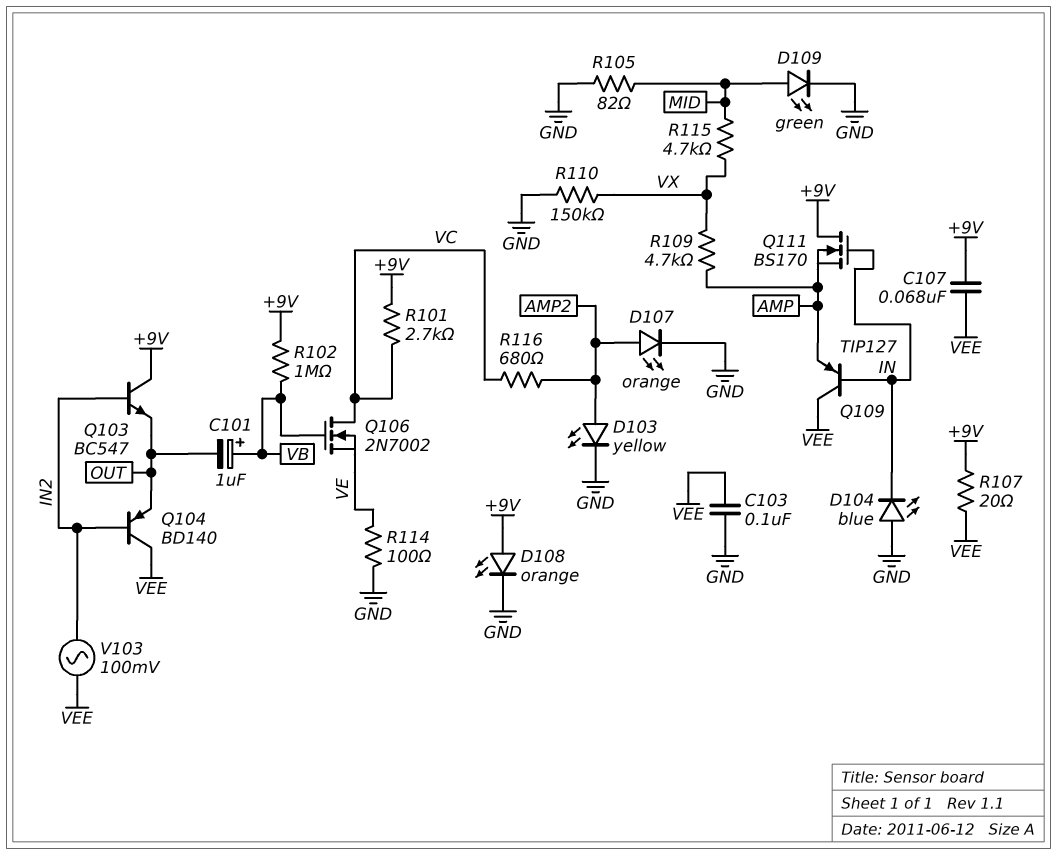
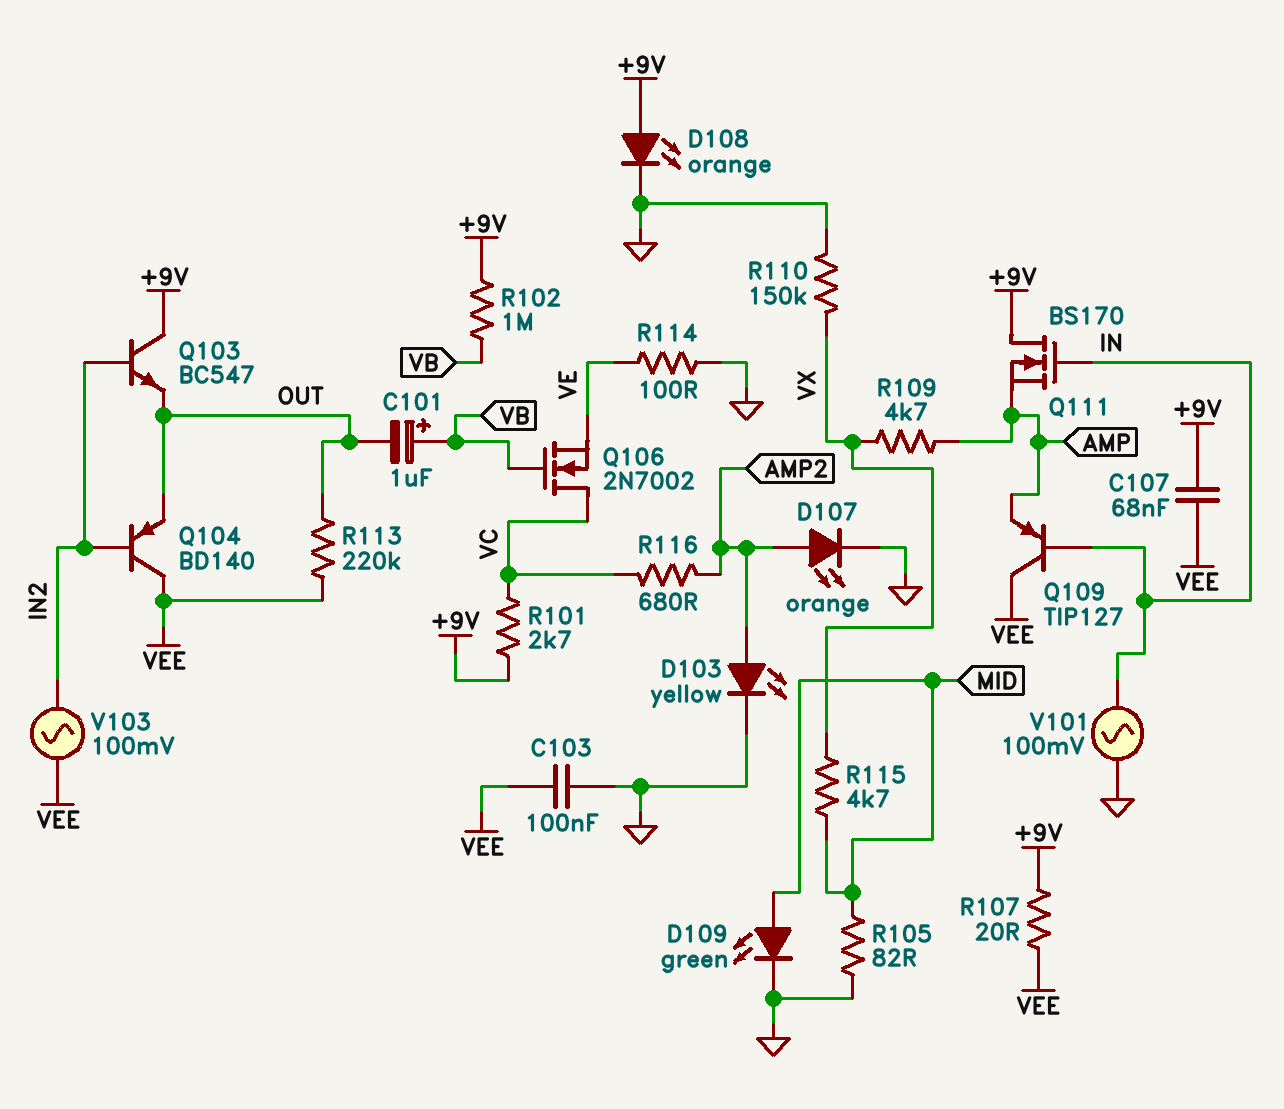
D104: LED blue (A GND, K IN) -> none
R113: none -> 220k (OUT, VEE)
V101: none -> AC 100mV (GND, IN)

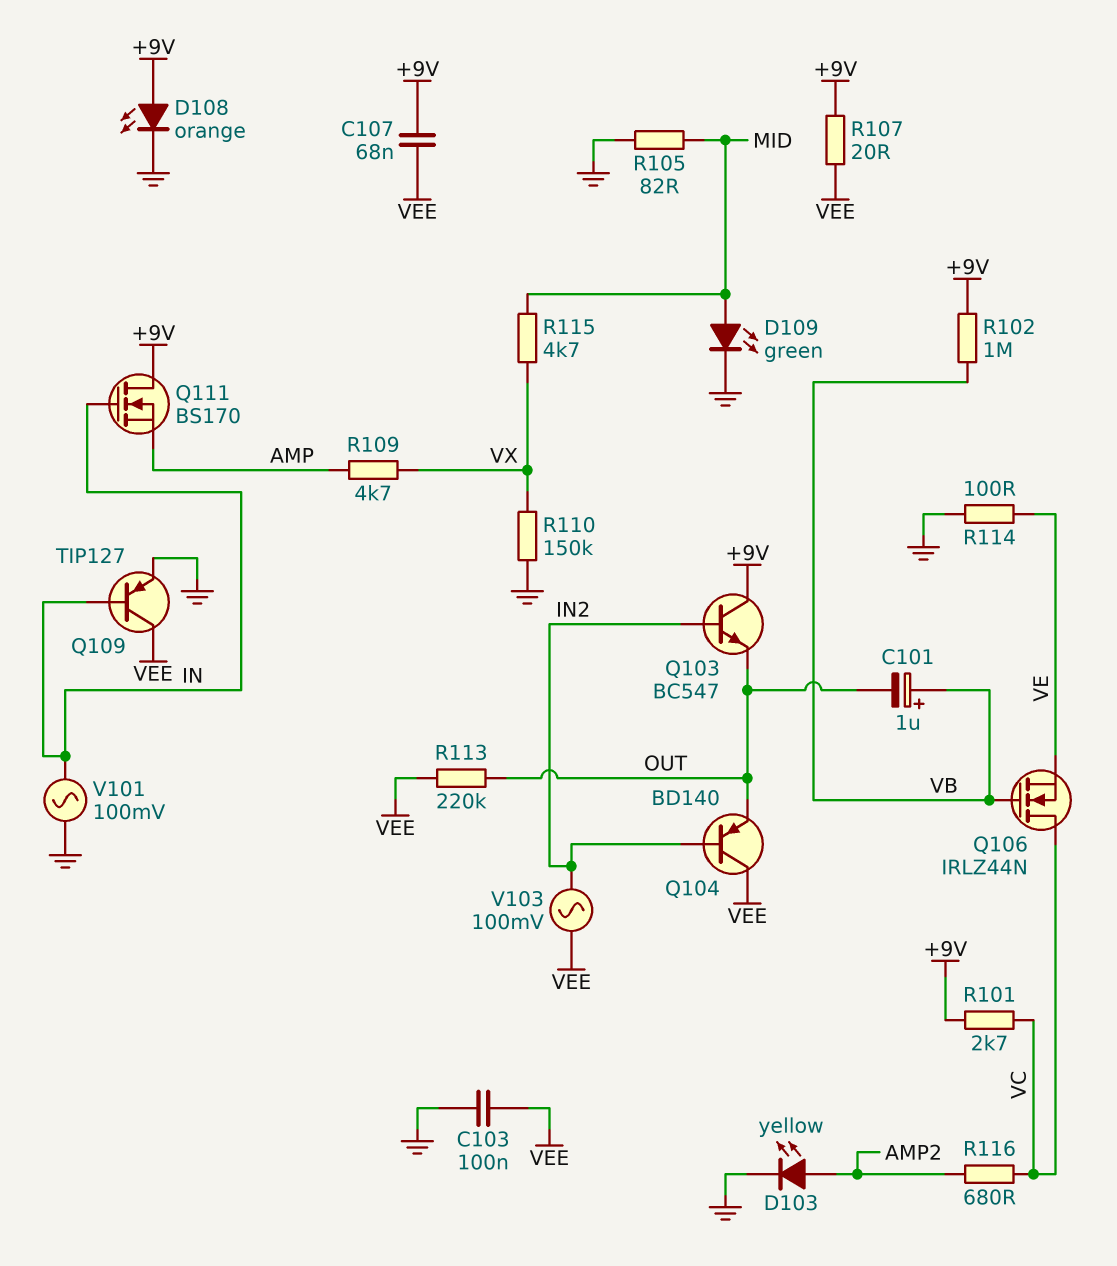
D107: LED orange (A AMP2, K GND) -> none
Q106: NMOS 2N7002 (G VB, D VC, S VE) -> NMOS IRLZ44N (G VB, D VC, S VE)
Q109: PNP TIP127 (B IN, C VEE, E AMP) -> PNP TIP127 (B IN, C VEE, E GND)

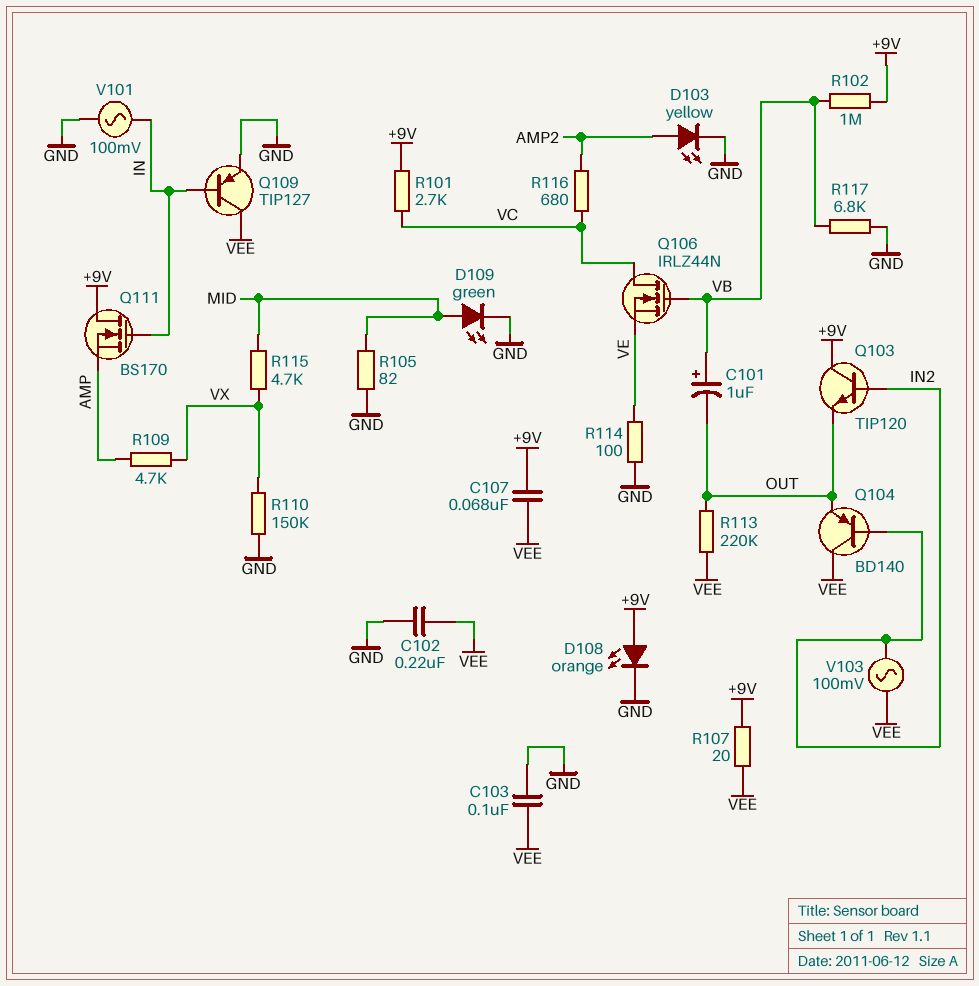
C102: none -> 220nF (GND, VEE)
Q103: NPN BC547 (B IN2, C +9V, E OUT) -> NPN TIP120 (B IN2, C +9V, E OUT)
R117: none -> 6.8k (GND, VB)

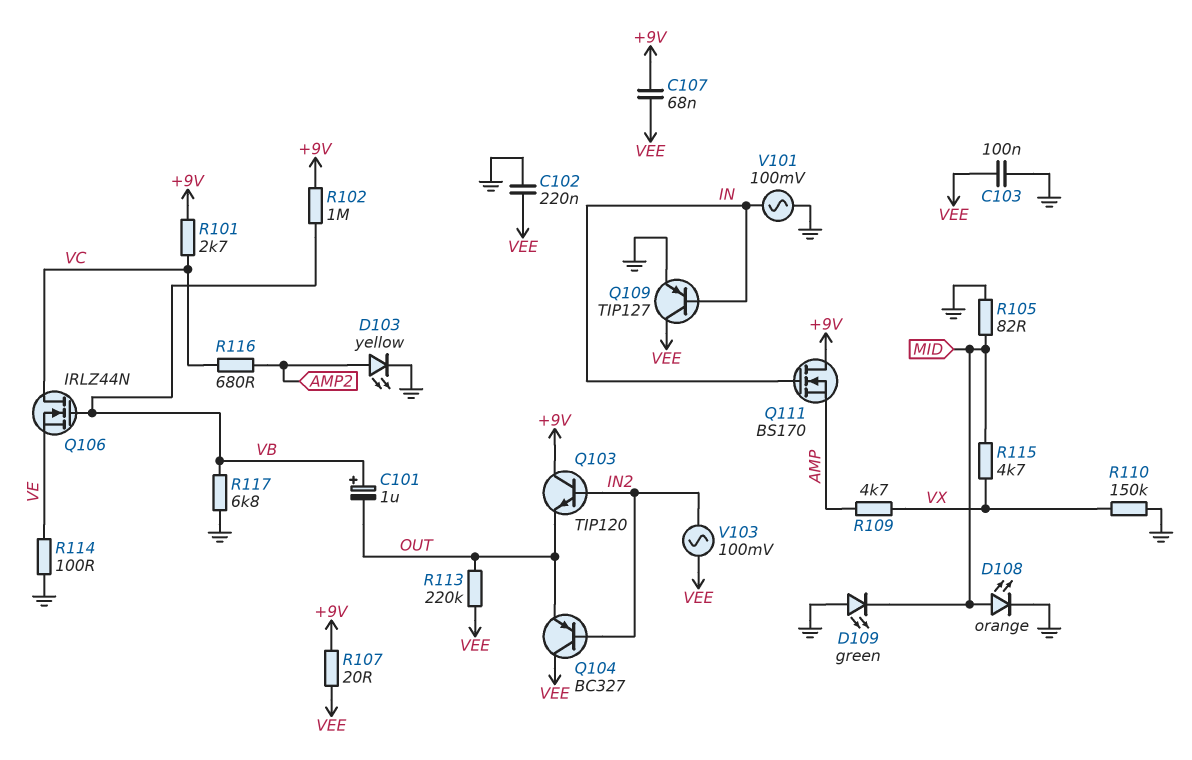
D108: LED orange (A +9V, K GND) -> LED orange (A MID, K GND)
D109: LED green (A MID, K GND) -> LED green (A GND, K MID)
Q104: PNP BD140 (B IN2, C VEE, E OUT) -> PNP BC327 (B IN2, C VEE, E OUT)

